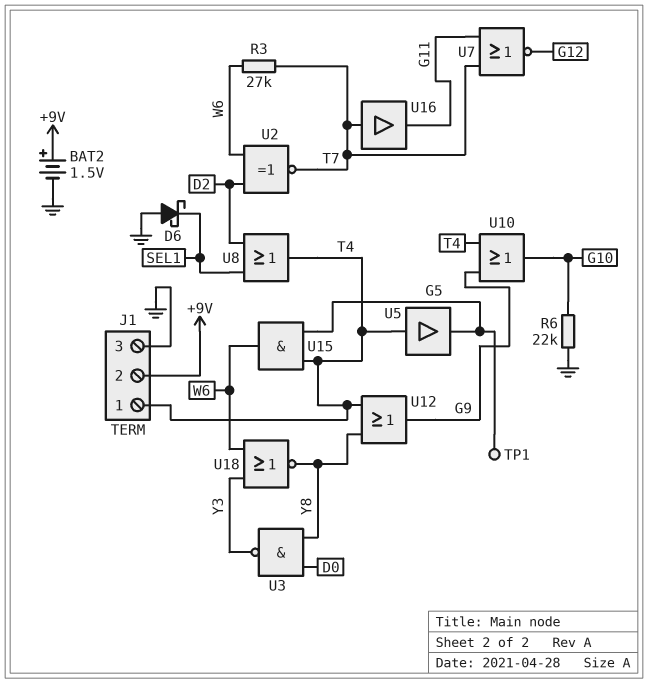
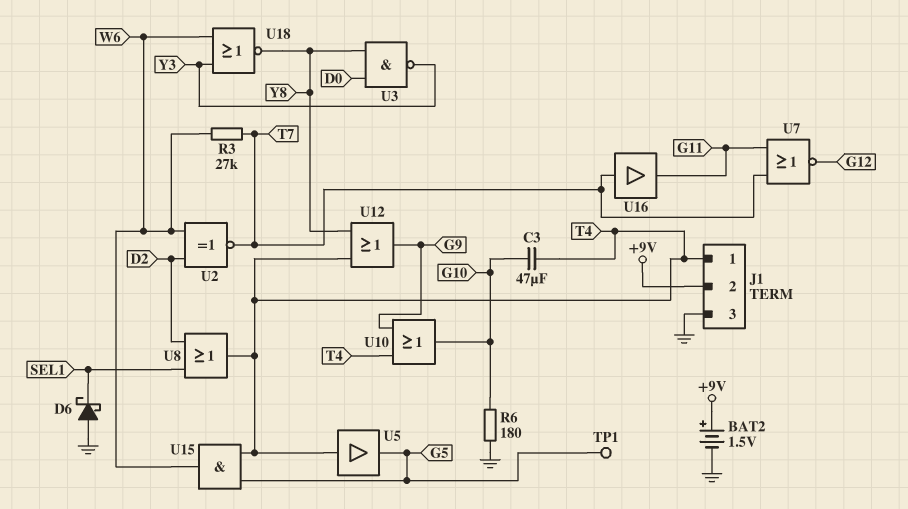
C3: none -> 47uF (G10, T4)
R6: 22k (G10, GND) -> 180 (G10, GND)

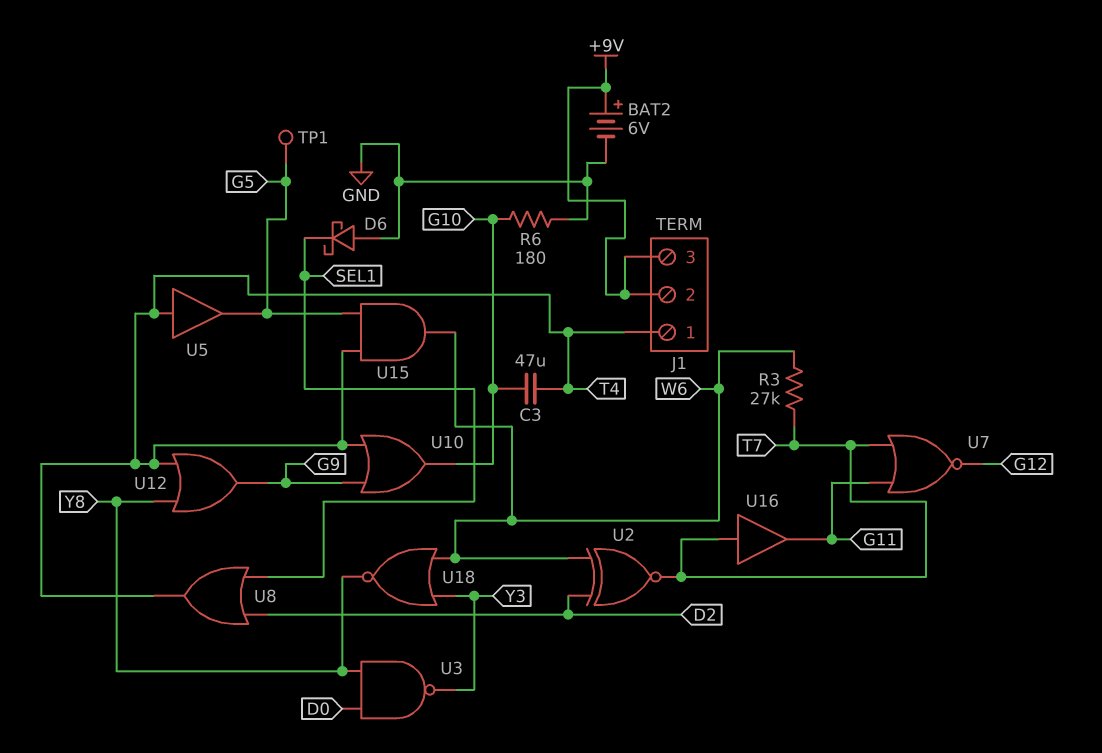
BAT2: 1.5V (plus +9V, minus GND) -> 6V (plus +9V, minus GND)
J1 pin 3: GND -> +9V

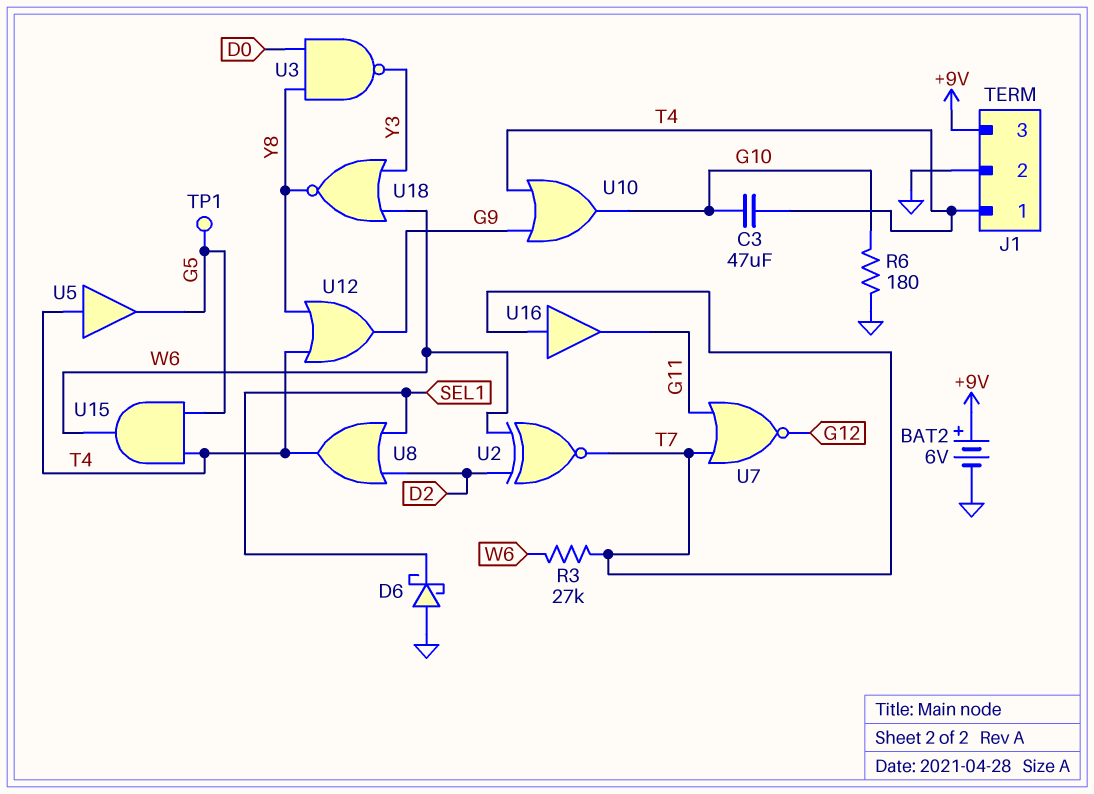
J1 pin 2: +9V -> GND

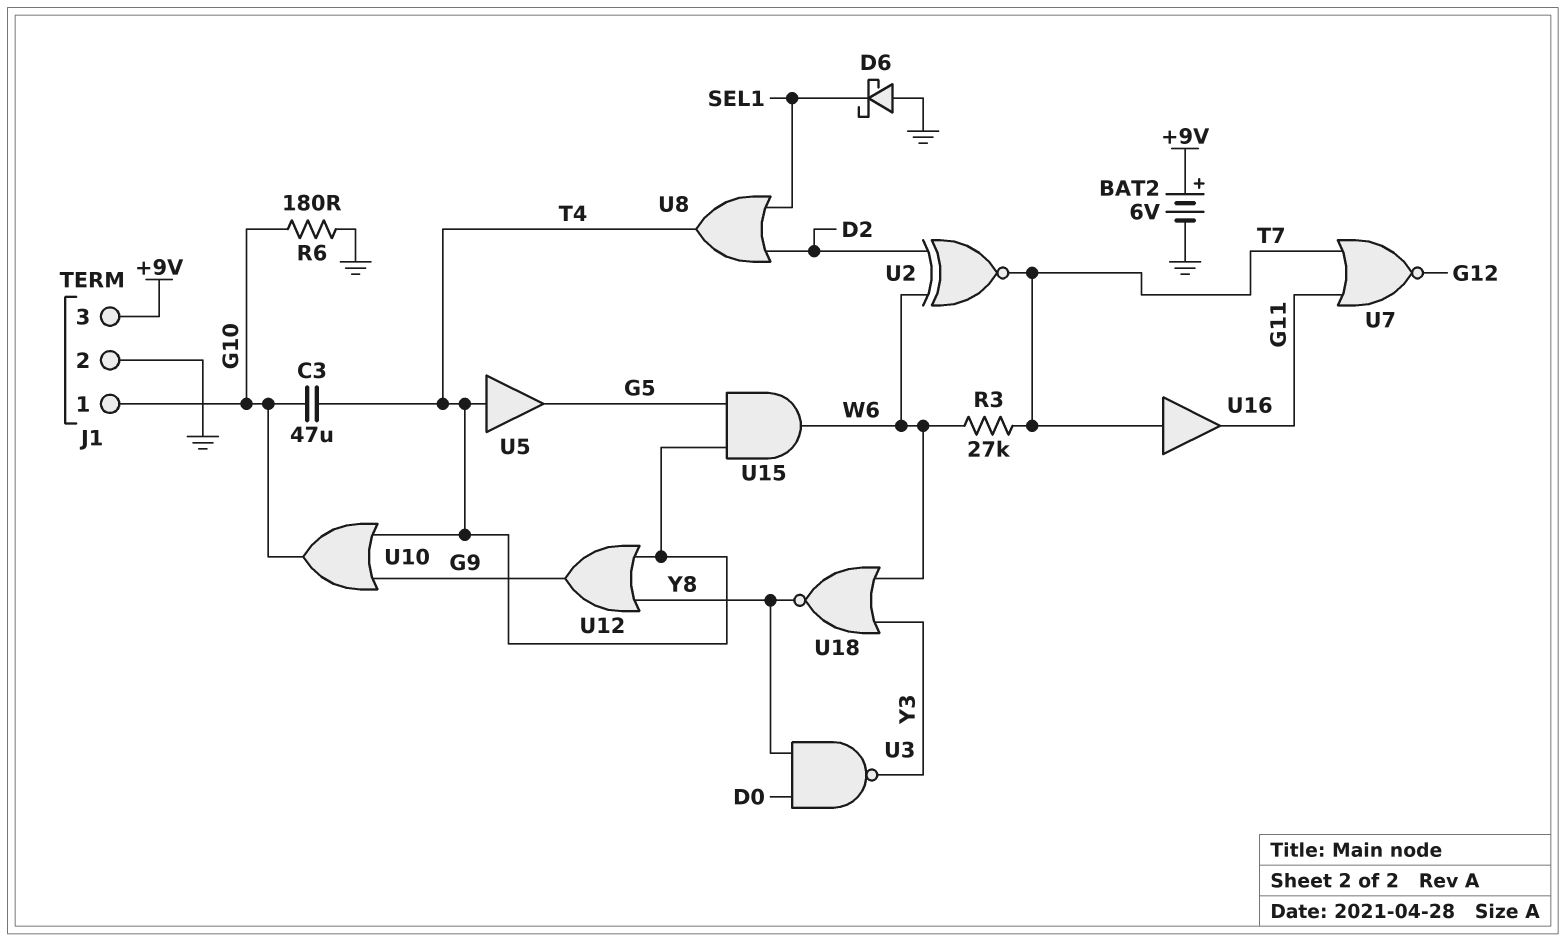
J1 pin 1: T4 -> G10
TP1: test point (G5) -> none

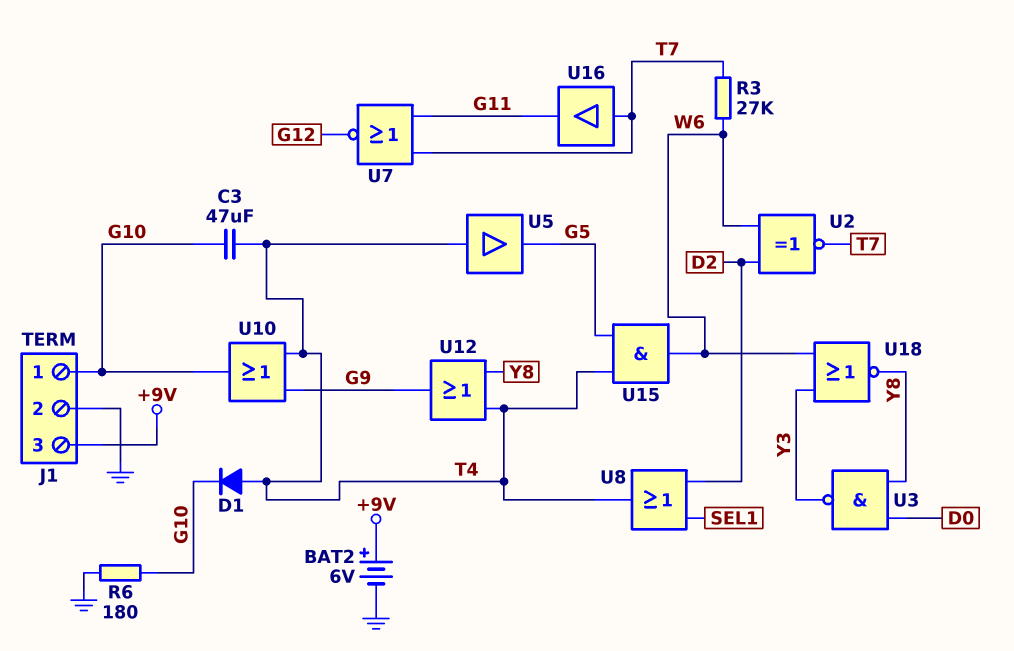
D1: none -> diode (A T4, K G10)
D6: schottky (A GND, K SEL1) -> none

